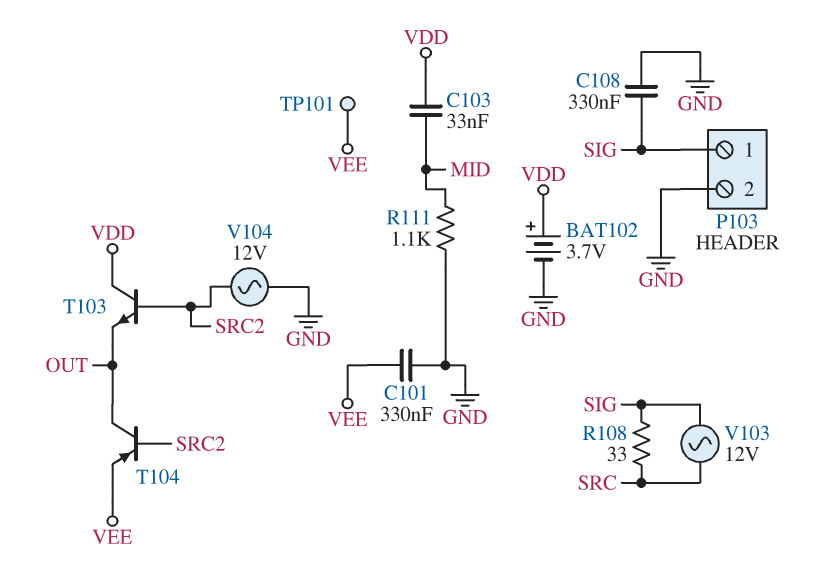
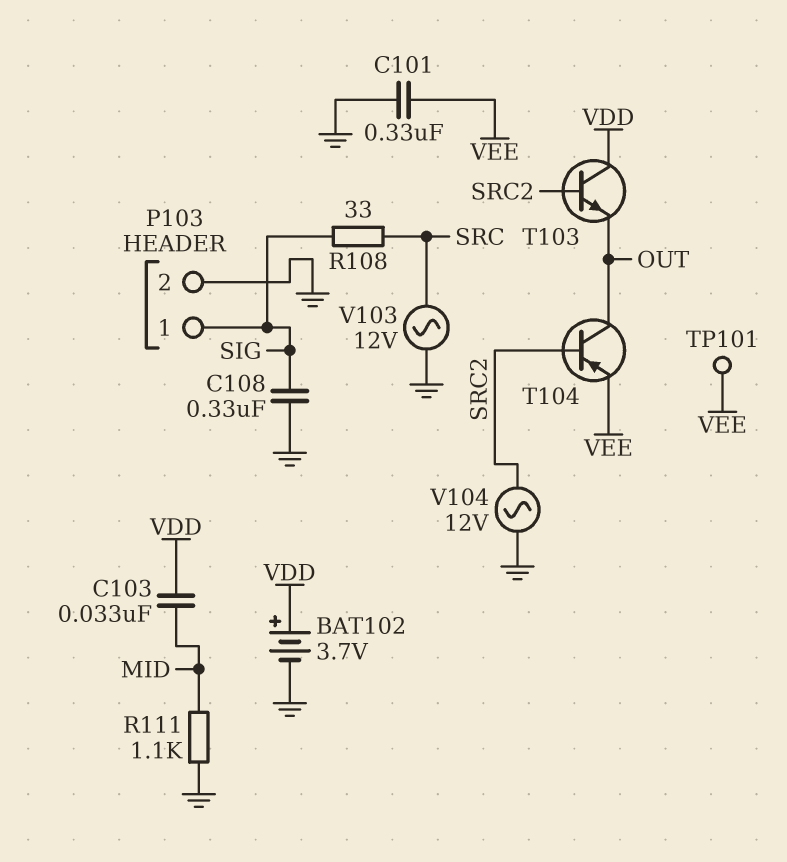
V103: AC 12V (SIG, SRC) -> AC 12V (GND, SRC)

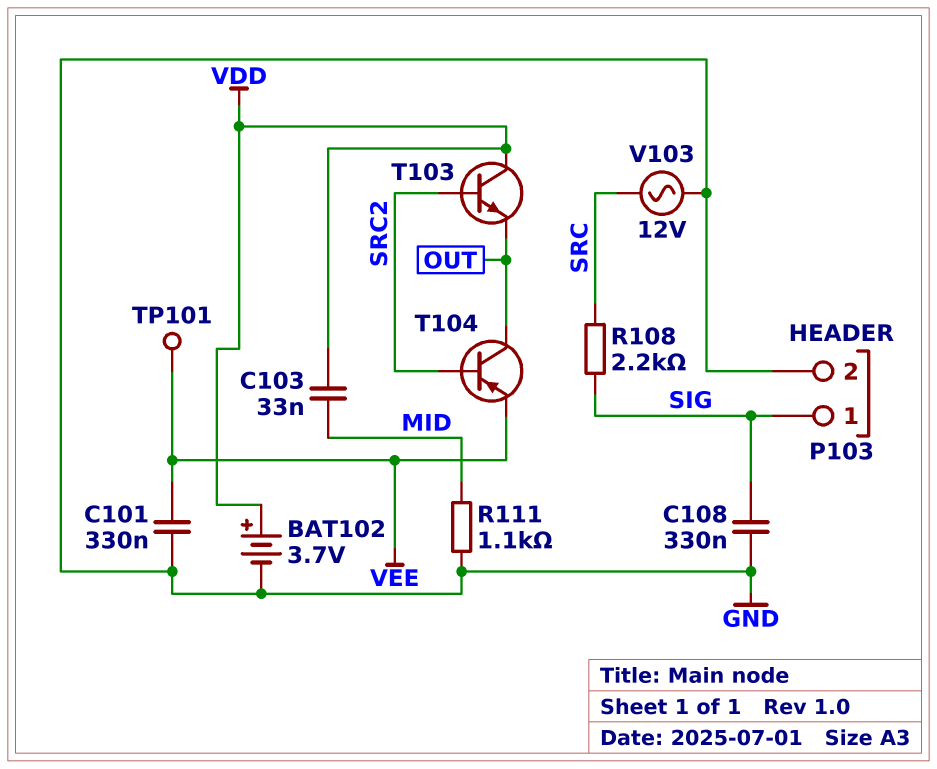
R108: 33 (SIG, SRC) -> 2.2k (SIG, SRC)
V104: AC 12V (GND, SRC2) -> none

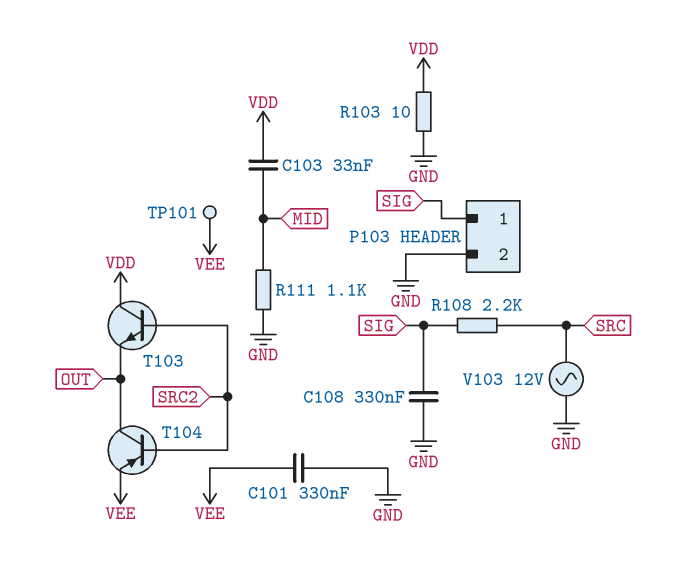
BAT102: 3.7V (plus VDD, minus GND) -> none
R103: none -> 10 (GND, VDD)

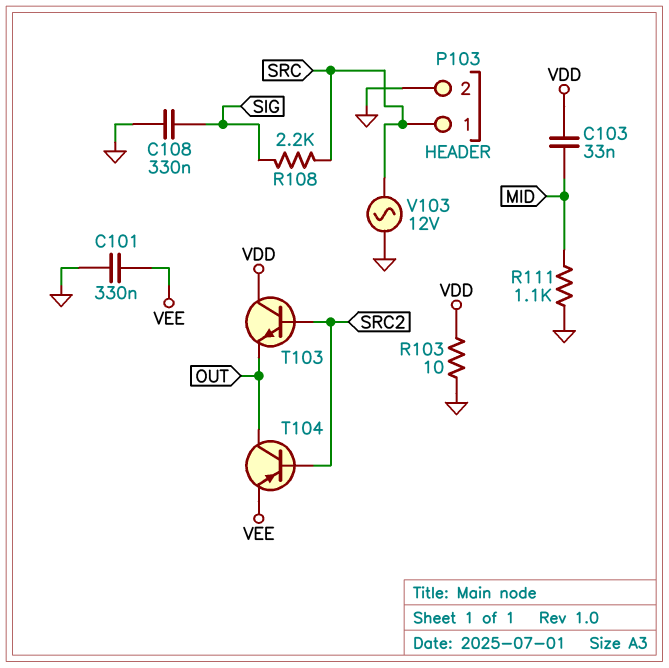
P103 pin 1: SIG -> SRC
TP101: test point (VEE) -> none

